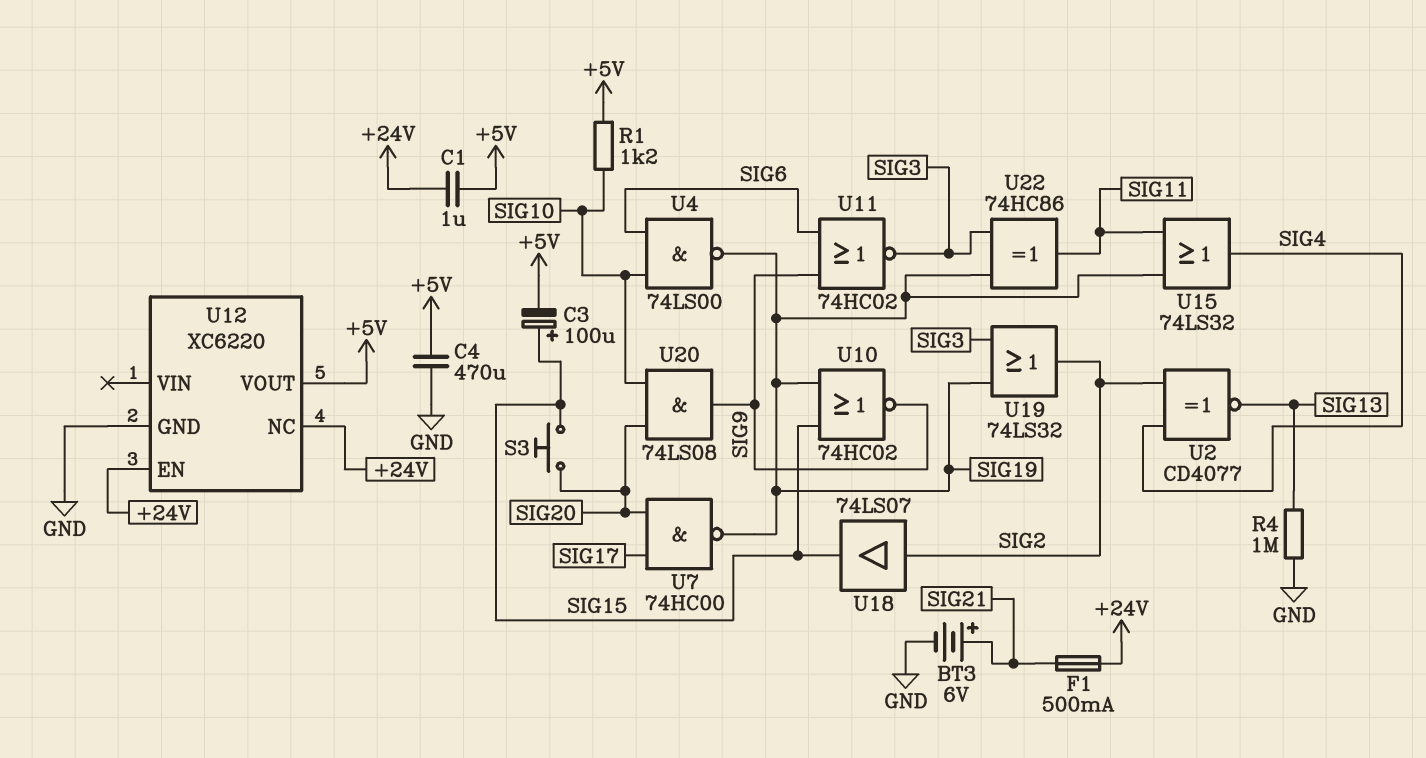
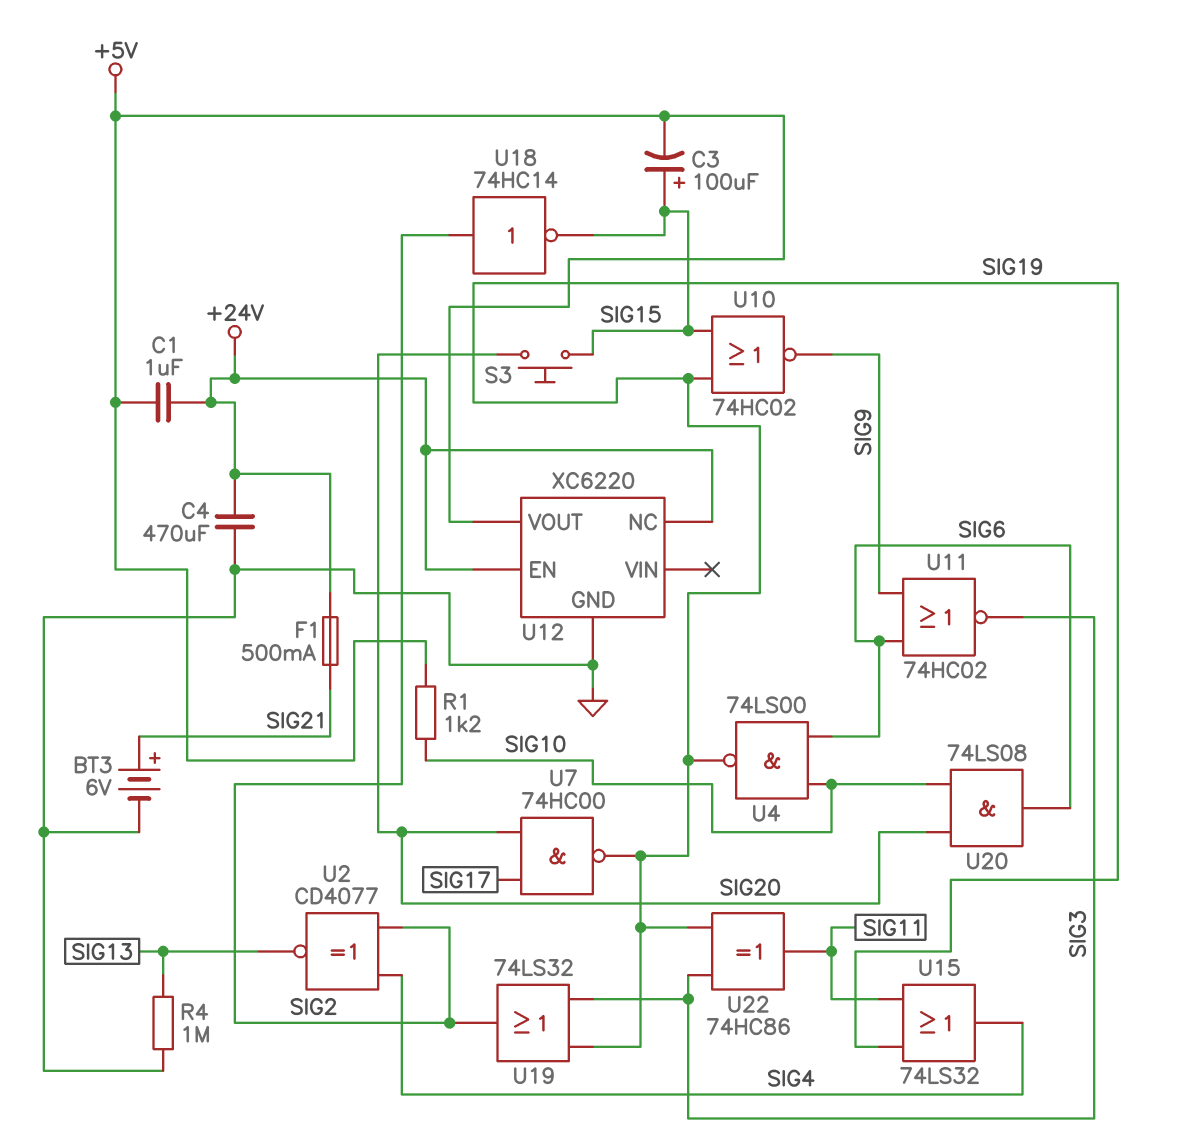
C4: 470uF (+5V, GND) -> 470uF (+24V, GND)
U18: buffer 74LS07 (in SIG2, out SIG15) -> NOT 74HC14 (in SIG2, out SIG15)
U20: AND 74LS08 (in SIG10, in SIG20, out SIG9) -> AND 74LS08 (in SIG10, in SIG20, out SIG6)

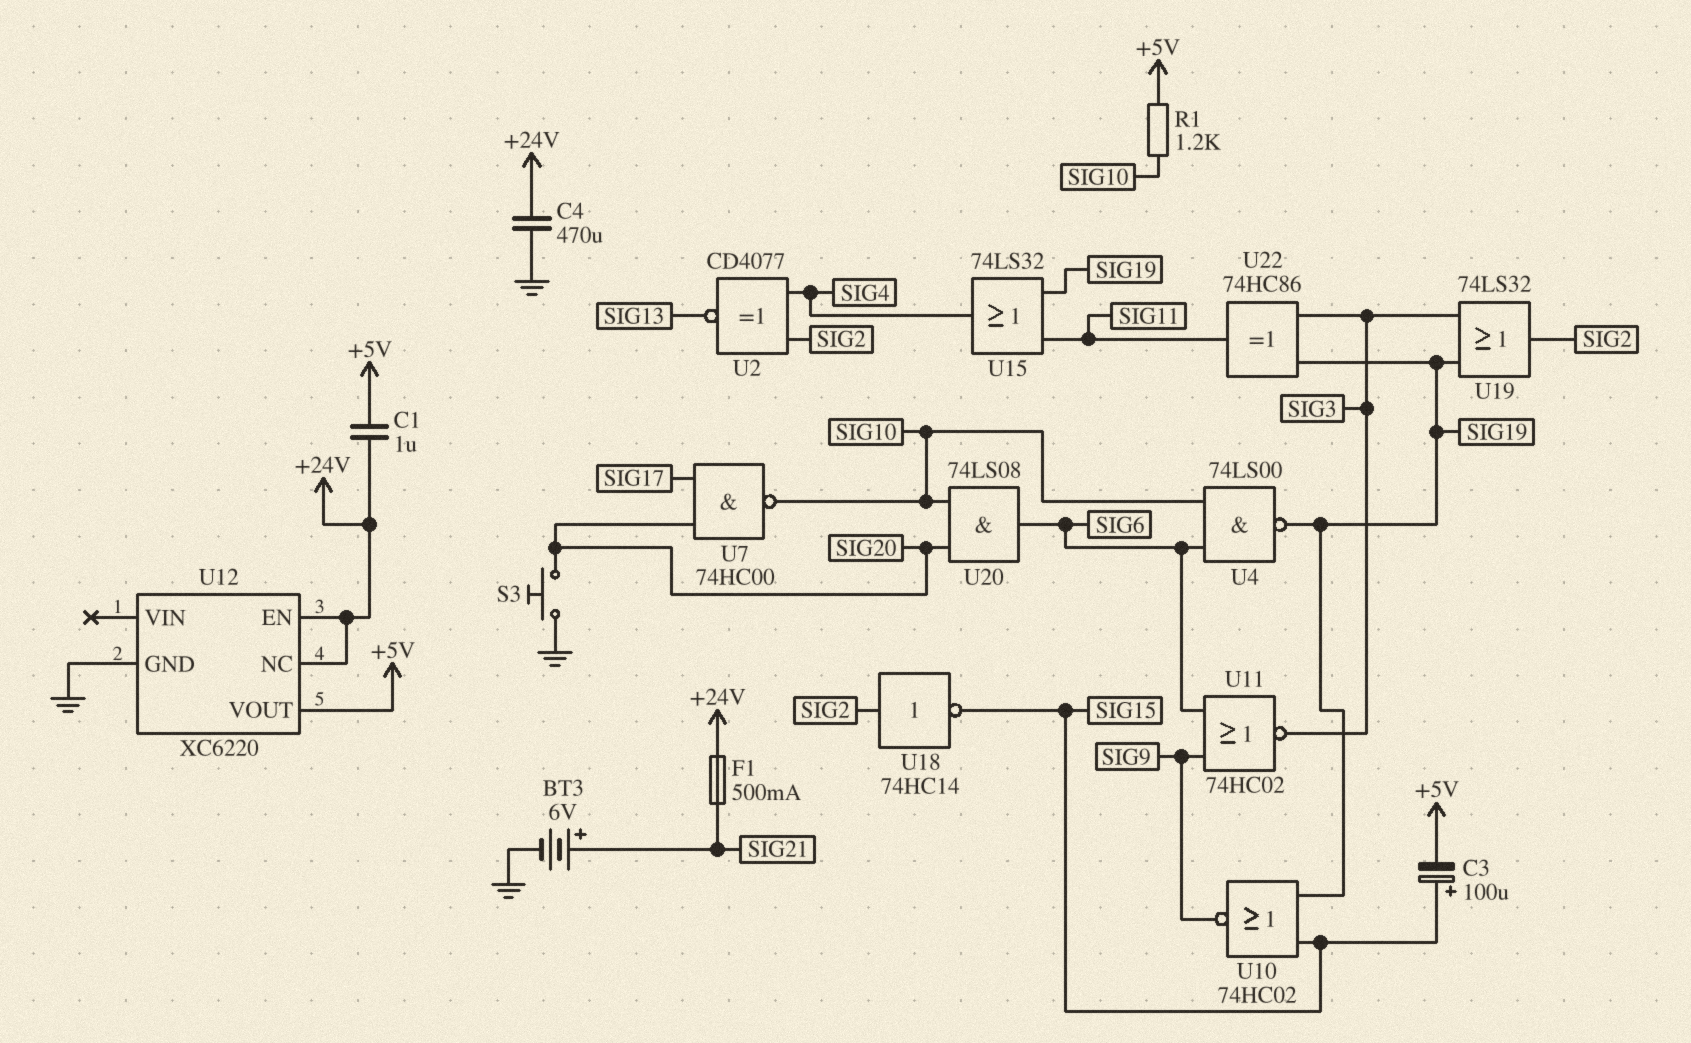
R4: 1M (GND, SIG13) -> none
S3: button (SIG15, SIG20) -> button (GND, SIG20)
U7: NAND 74HC00 (in SIG17, in SIG20, out SIG19) -> NAND 74HC00 (in SIG17, in SIG20, out SIG10)

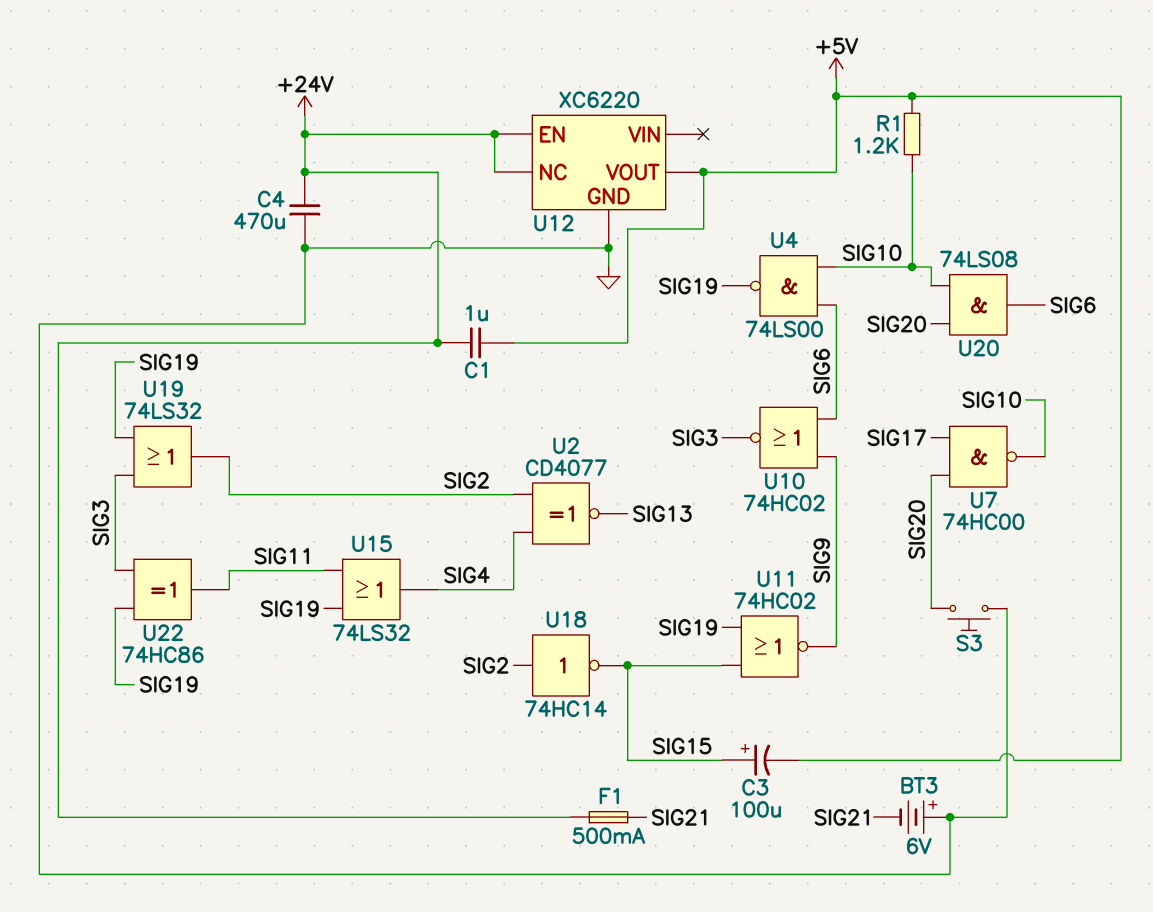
BT3: 6V (plus SIG21, minus GND) -> 6V (plus GND, minus SIG21)
U10: NOR 74HC02 (in SIG15, in SIG19, out SIG9) -> NOR 74HC02 (in SIG6, in SIG9, out SIG3)
U11: NOR 74HC02 (in SIG6, in SIG9, out SIG3) -> NOR 74HC02 (in SIG15, in SIG19, out SIG9)

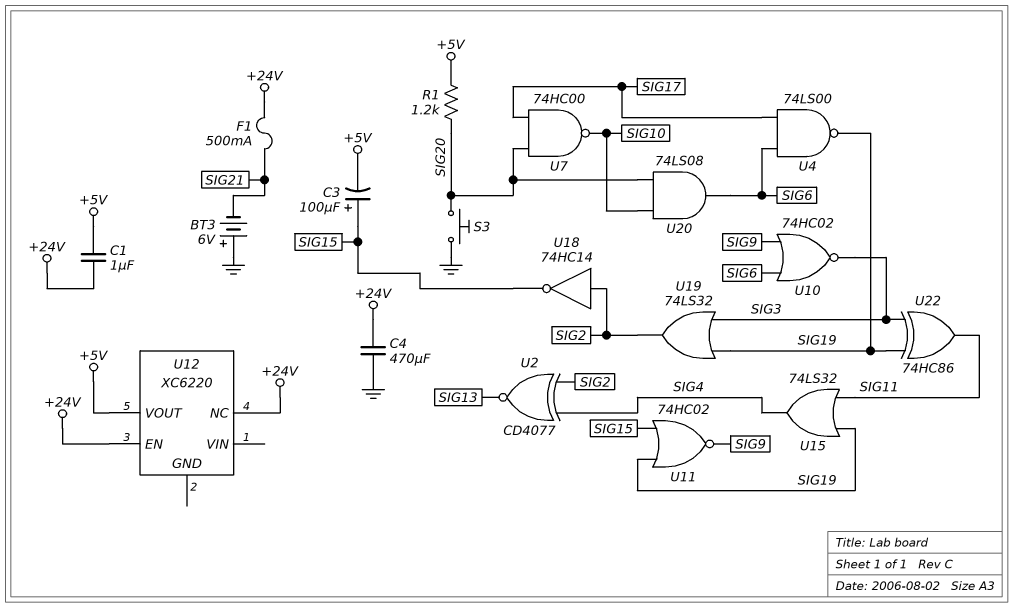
R1: 1.2k (+5V, SIG10) -> 1.2k (+5V, SIG20)
U4: NAND 74LS00 (in SIG6, in SIG10, out SIG19) -> NAND 74LS00 (in SIG6, in SIG17, out SIG19)
U12 pin GND: GND -> none

